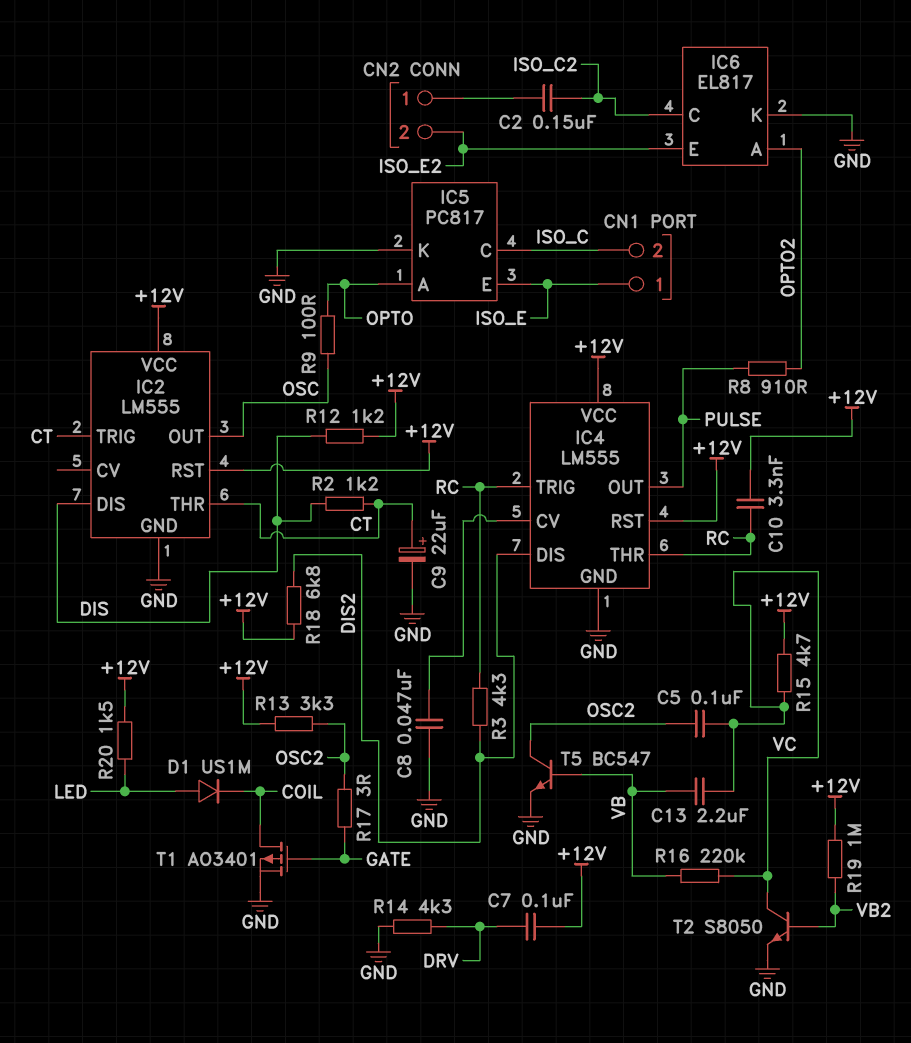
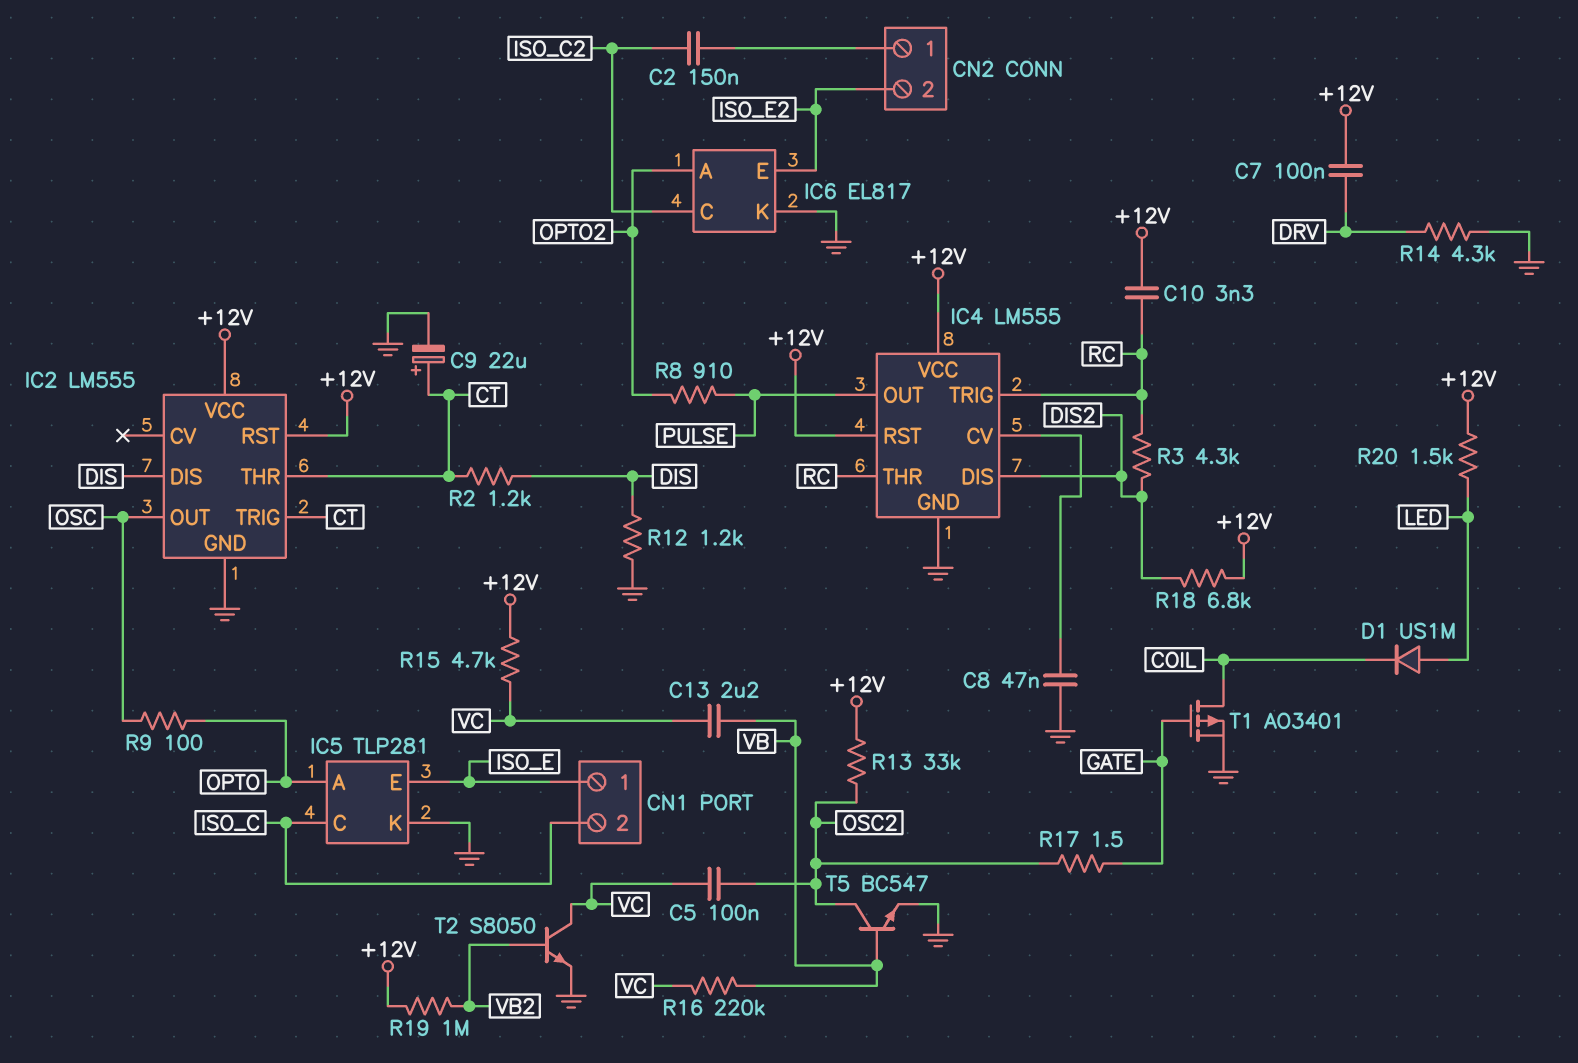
IC5: PC817 -> TLP281
R12: 1.2k (+12V, DIS) -> 1.2k (DIS, GND)
R13: 3.3k (+12V, OSC2) -> 33k (+12V, OSC2)
R17: 3 (GATE, OSC2) -> 1.5 (GATE, OSC2)

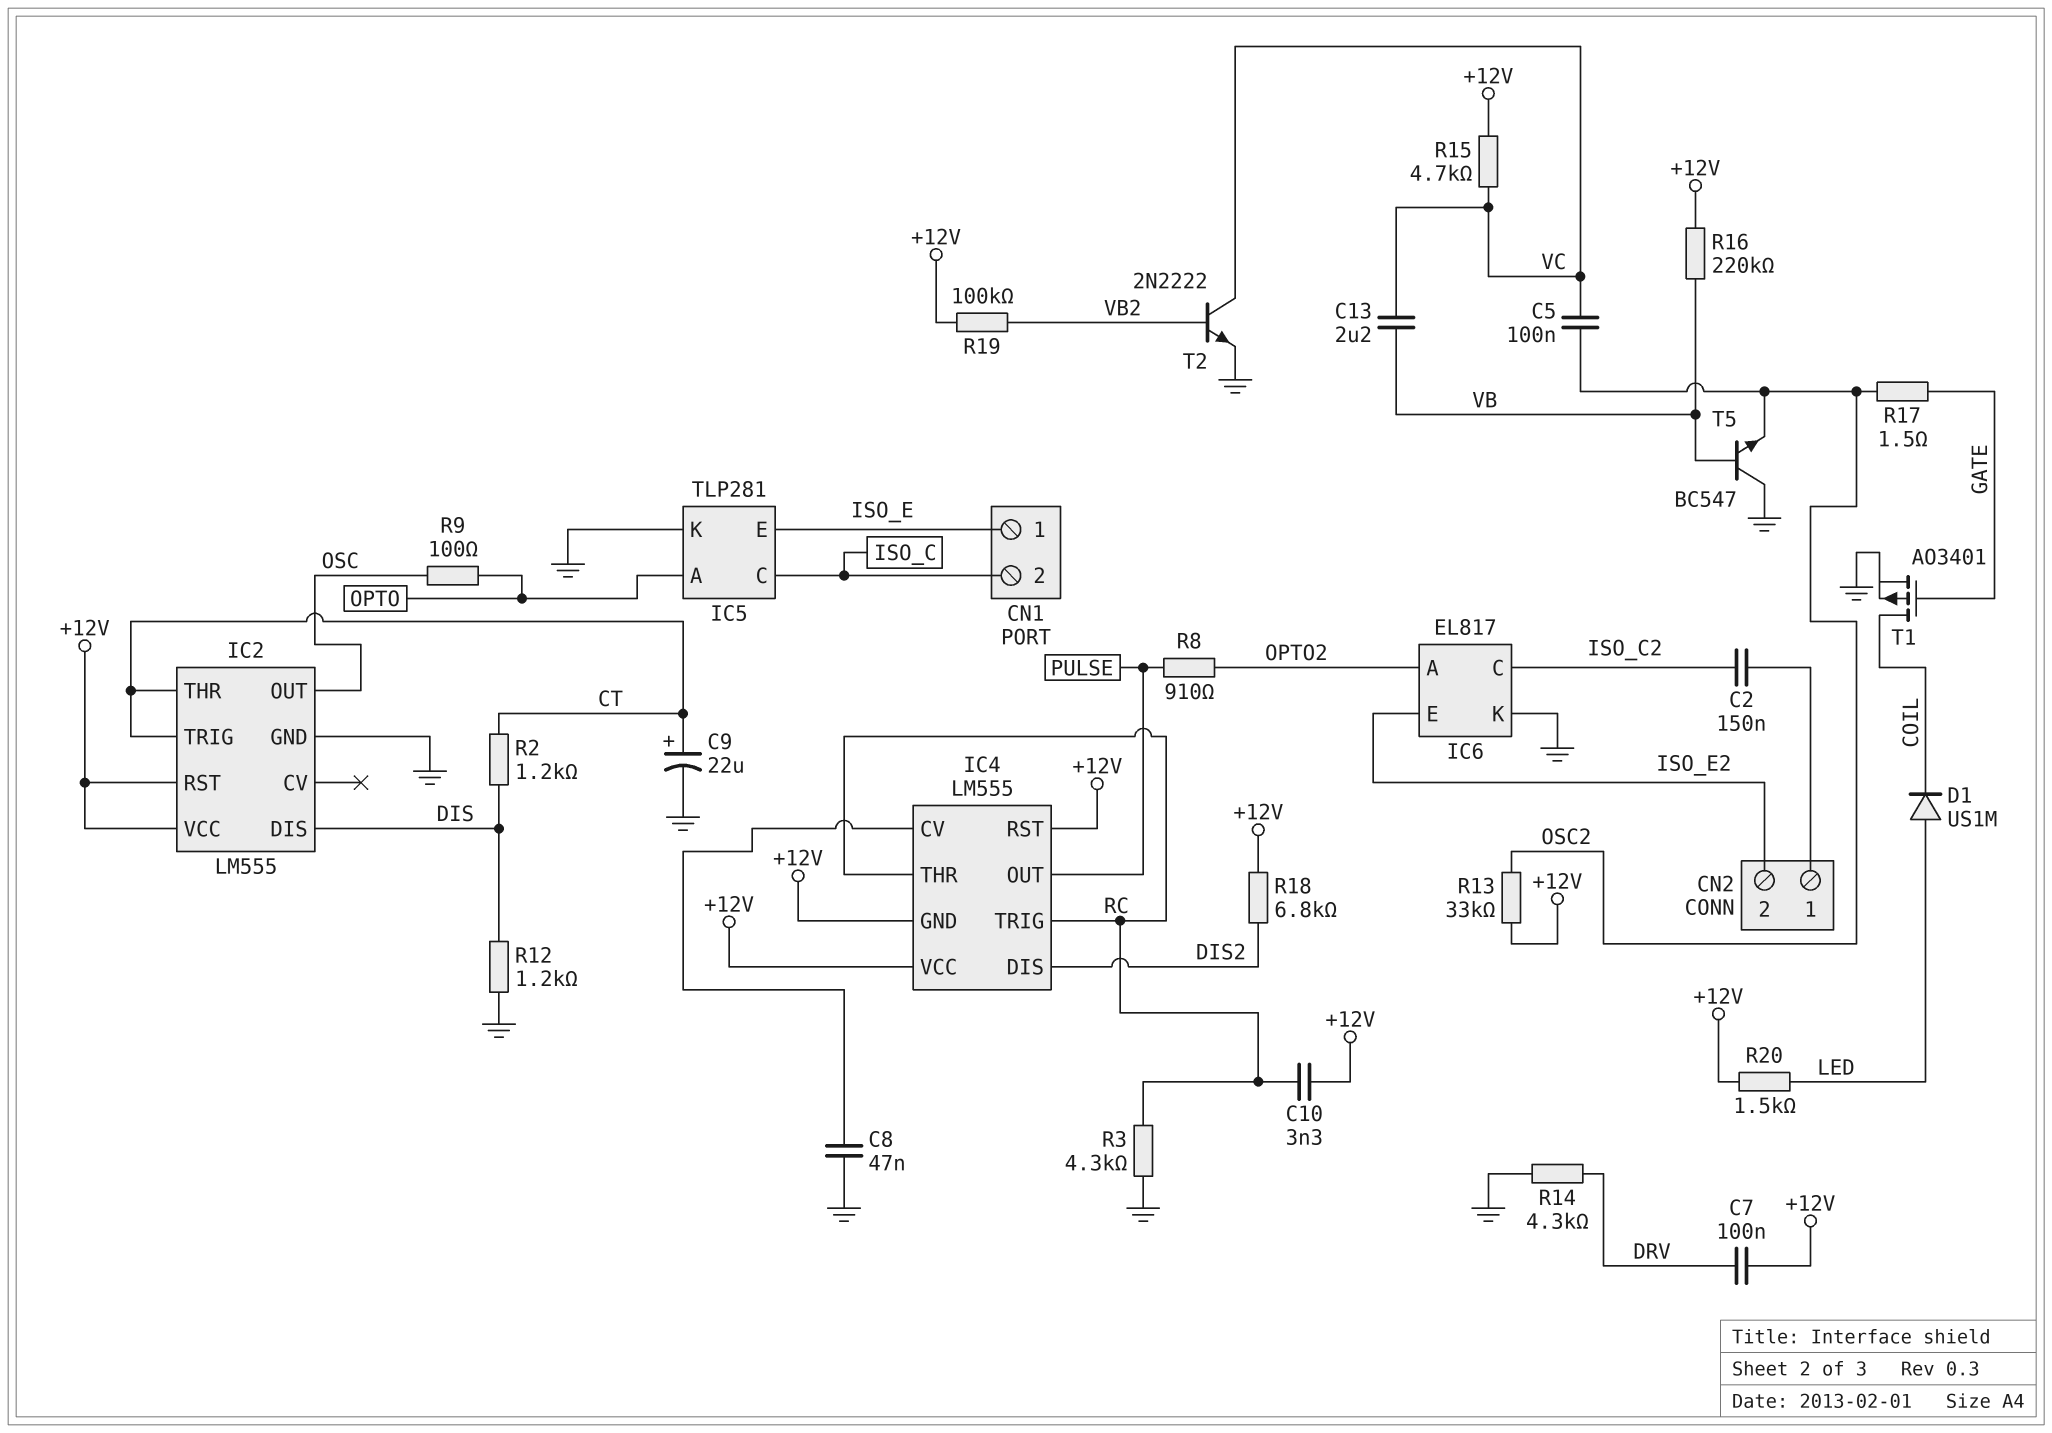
IC4 pin GND: GND -> +12V
R3: 4.3k (DIS2, RC) -> 4.3k (GND, RC)
R16: 220k (VB, VC) -> 220k (+12V, VB)
R19: 1M (+12V, VB2) -> 100k (+12V, VB2)
T2: NPN S8050 (B VB2, C VC, E GND) -> NPN 2N2222 (B VB2, C VC, E GND)
T5: NPN BC547 (B VB, C OSC2, E GND) -> NPN BC547 (B VB, C GND, E OSC2)

